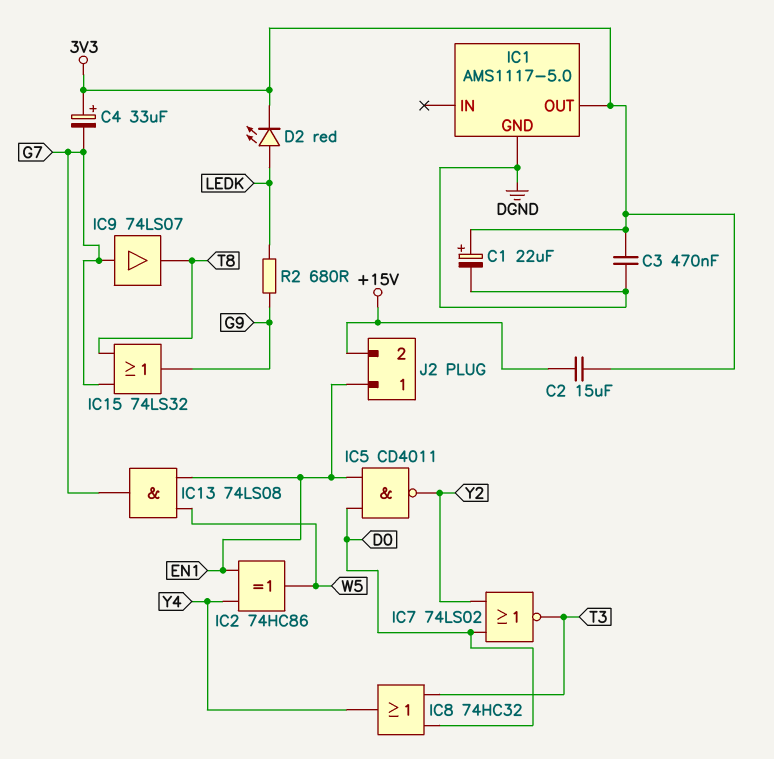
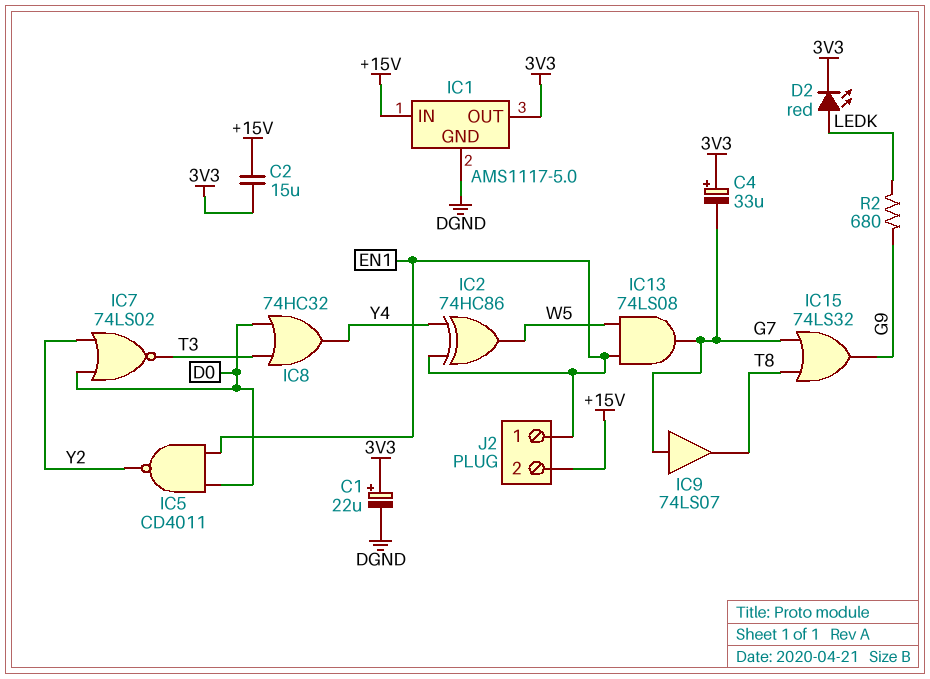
C3: 470nF (3V3, DGND) -> none
IC1 pin IN: none -> +15V

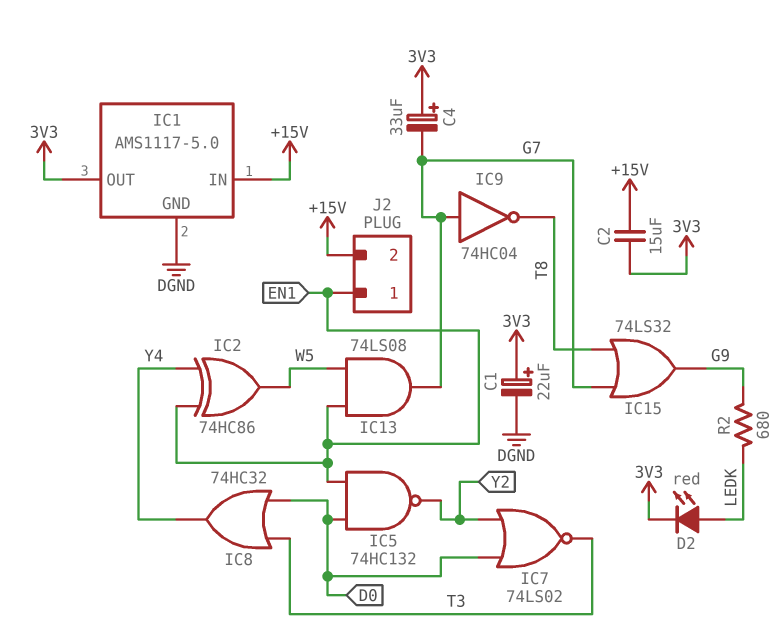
IC5: NAND CD4011 (in D0, in EN1, out Y2) -> NAND 74HC132 (in D0, in EN1, out Y2)
IC9: buffer 74LS07 (in G7, out T8) -> NOT 74HC04 (in G7, out T8)

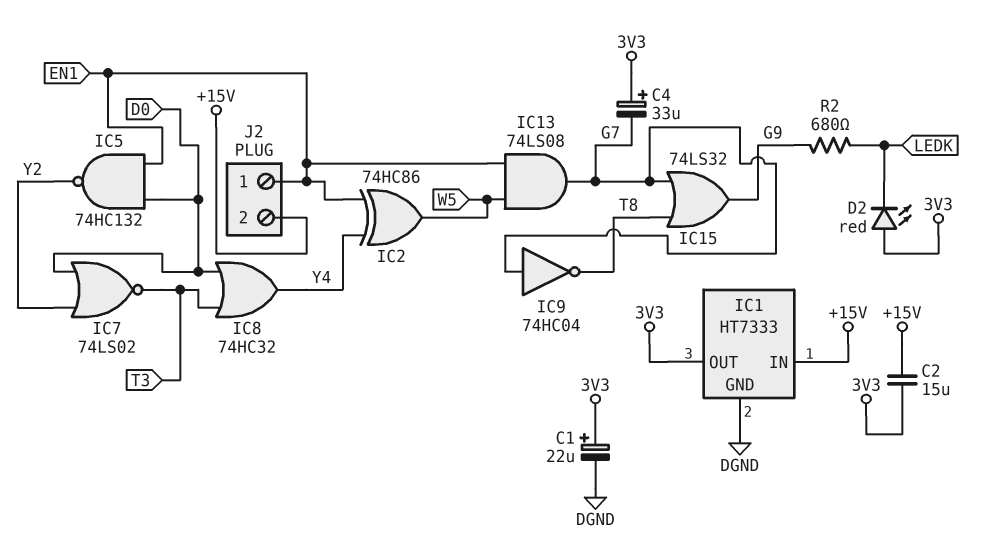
D2: LED red (A LEDK, K 3V3) -> LED red (A 3V3, K LEDK)
IC1: AMS1117-5.0 -> HT7333

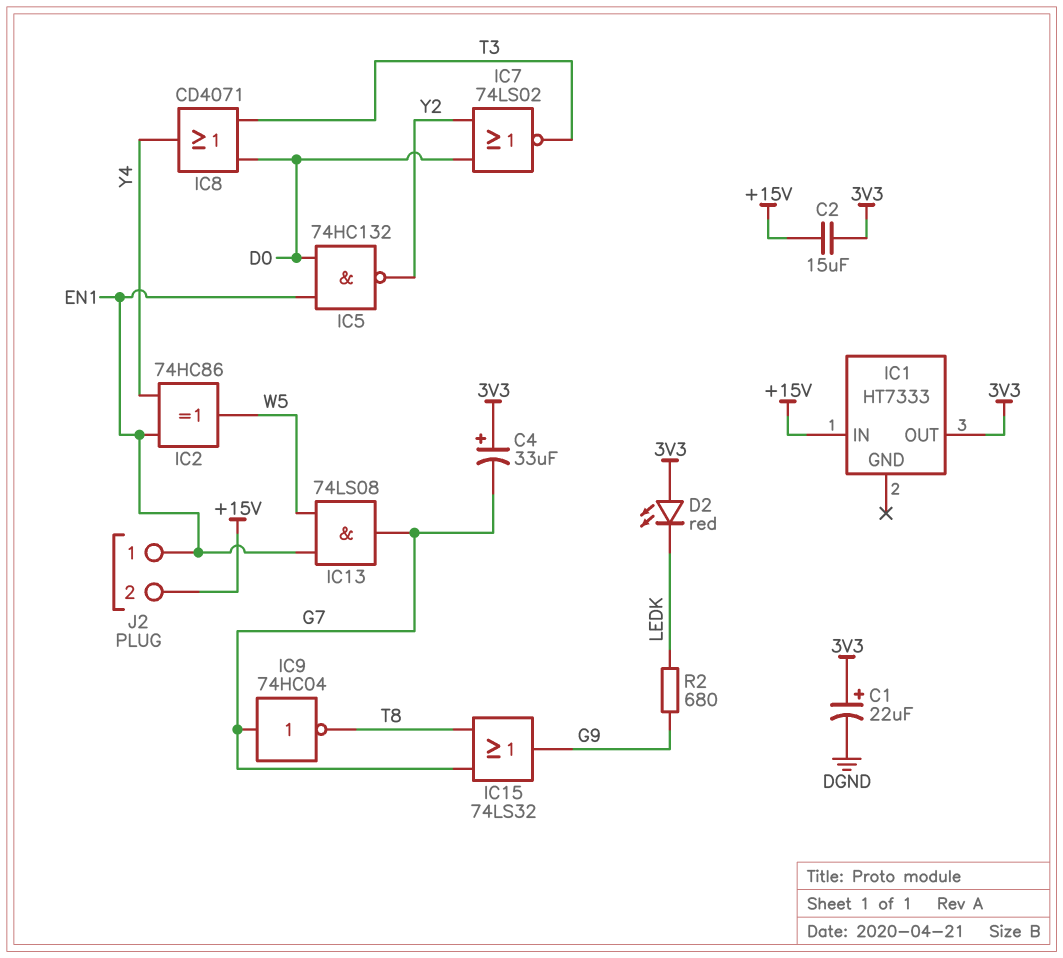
IC1 pin GND: DGND -> none
IC8: OR 74HC32 (in D0, in T3, out Y4) -> OR CD4071 (in D0, in T3, out Y4)

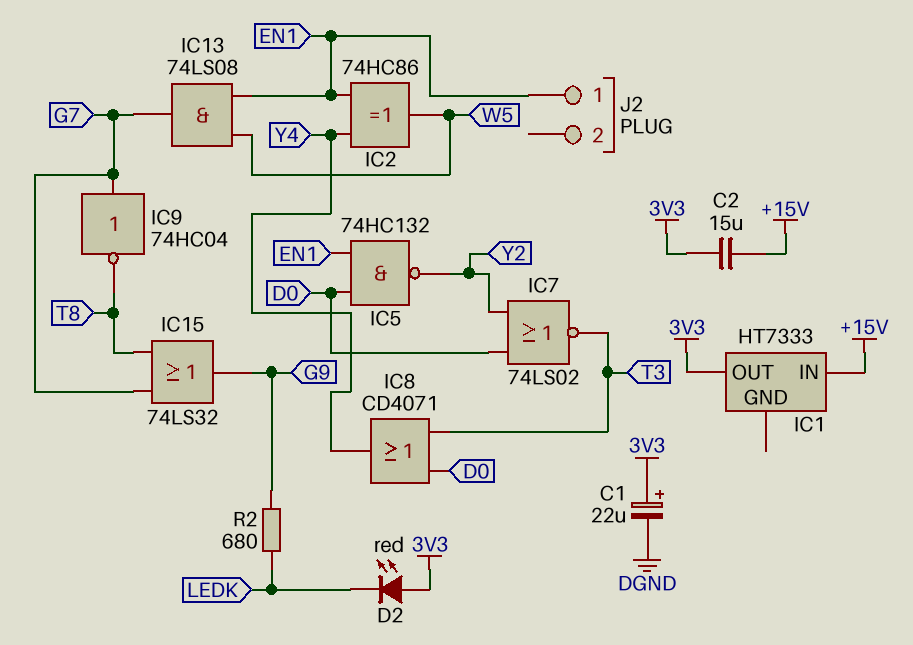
C4: 33uF (plus 3V3, minus G7) -> none
J2 pin 2: +15V -> none

